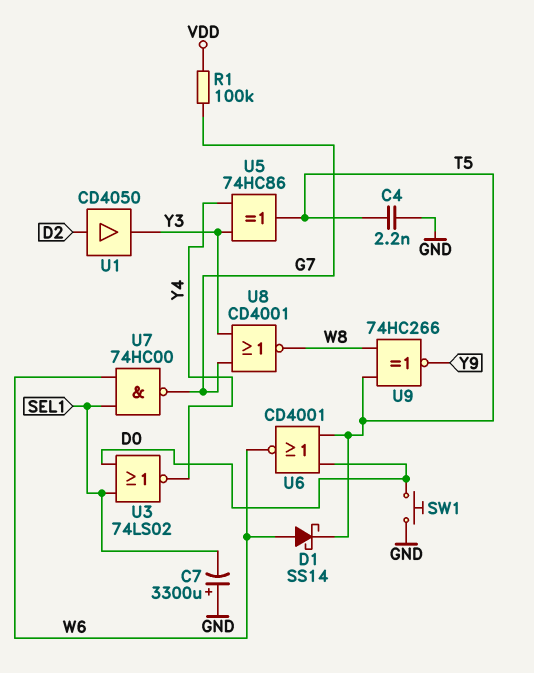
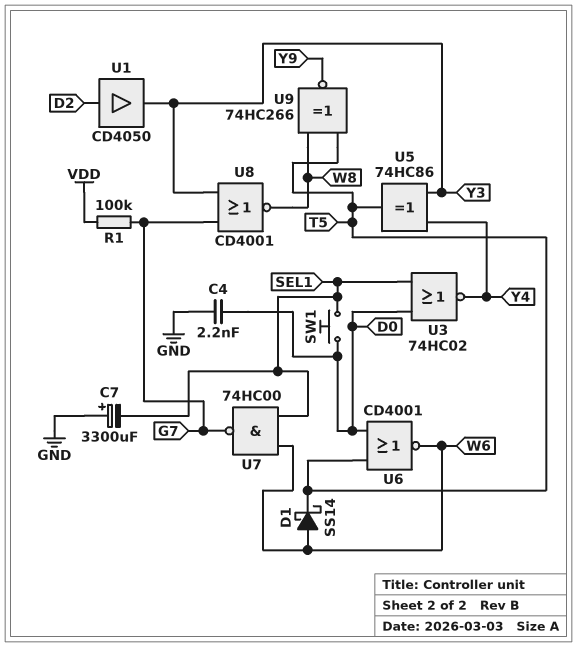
C4: 2.2nF (GND, T5) -> 2.2nF (D0, GND)
SW1: button (D0, GND) -> button (D0, SEL1)
U3: NOR 74LS02 (in D0, in SEL1, out Y4) -> NOR 74HC02 (in D0, in SEL1, out Y4)

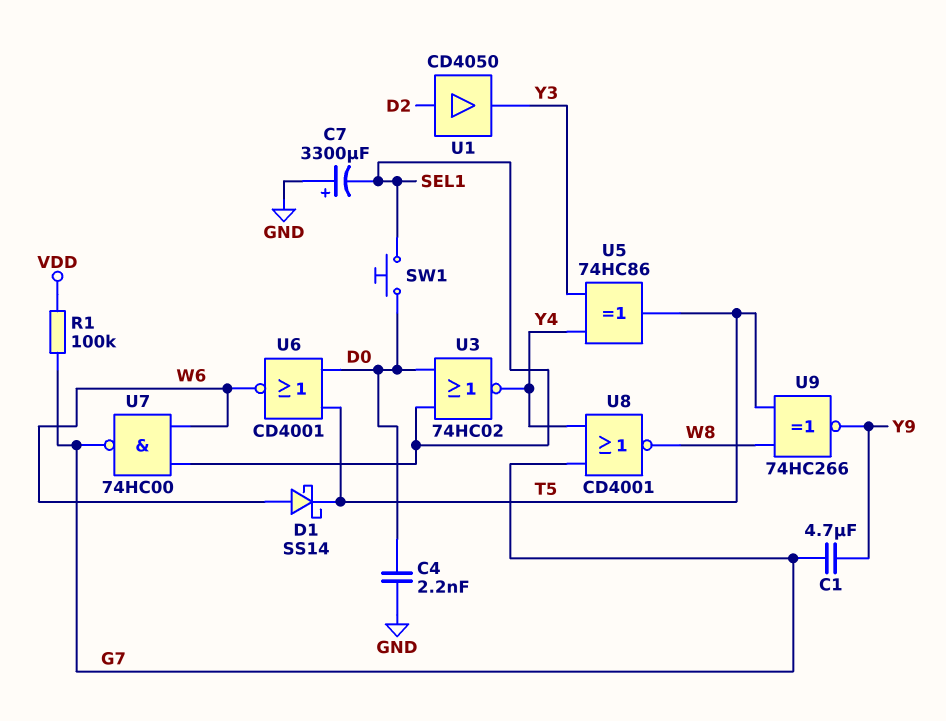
C1: none -> 4.7uF (G7, Y9)
U8: NOR CD4001 (in G7, in Y3, out W8) -> NOR CD4001 (in G7, in Y4, out W8)

